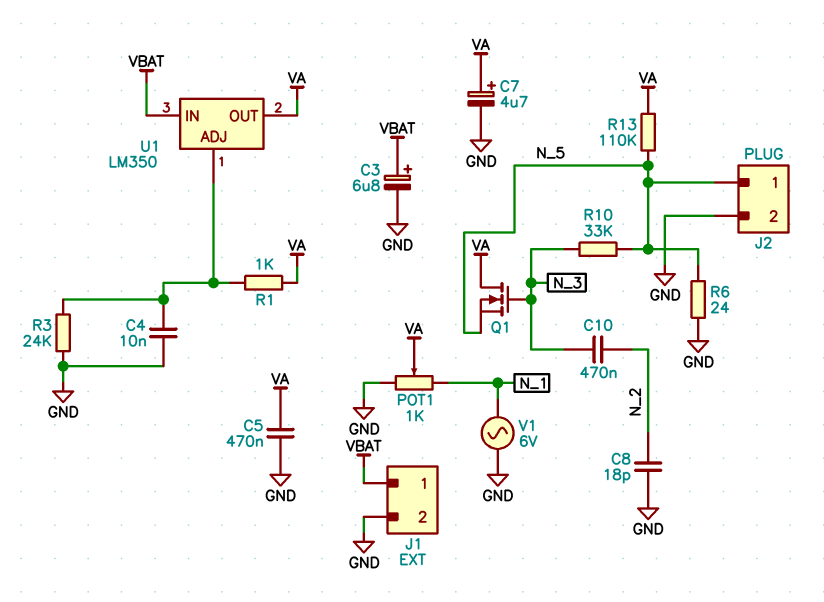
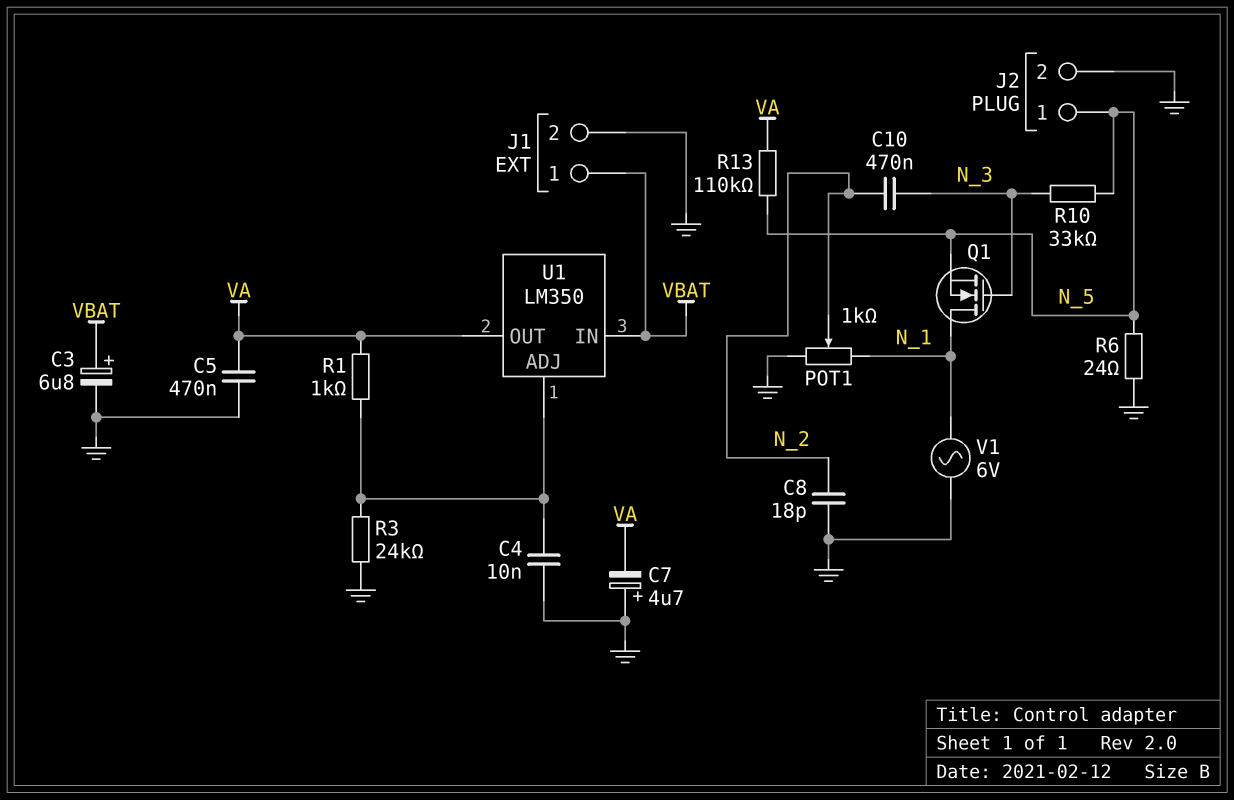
C7: 4.7uF (plus VA, minus GND) -> 4.7uF (plus GND, minus VA)
POT1: 1k (GND, N_1, wiper VA) -> 1k (GND, N_1, wiper N_2)
Q1: NMOS (G N_3, D VA, S N_5) -> NMOS (G N_3, D N_1, S N_5)

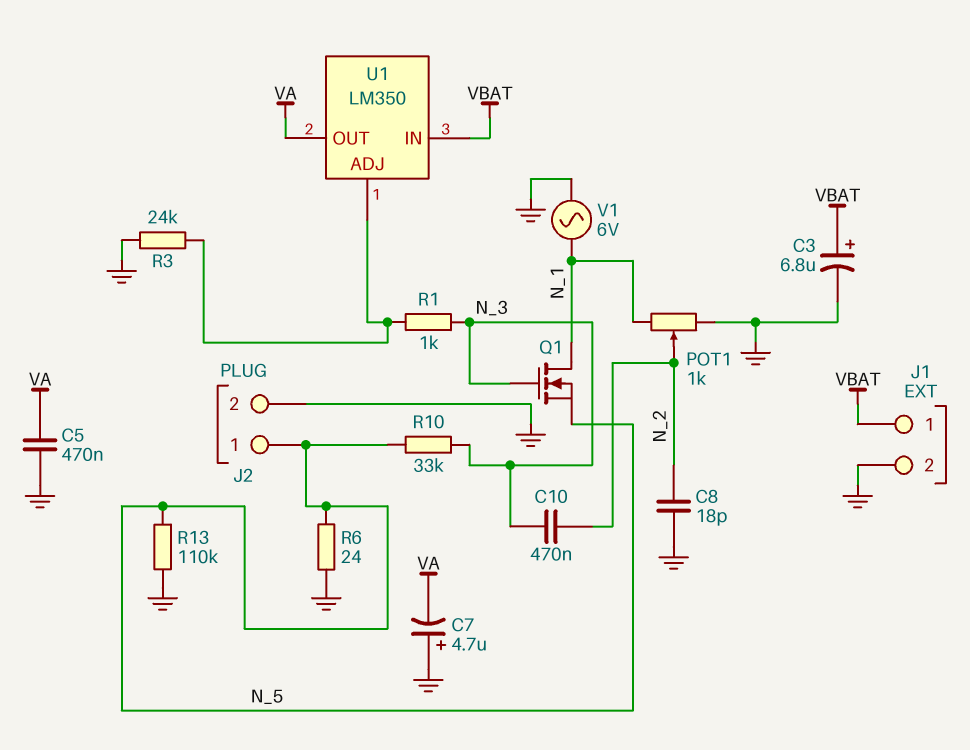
C4: 10nF (GND, U1/ADJ) -> none
R1: 1k (U1/ADJ, VA) -> 1k (N_3, U1/ADJ)
R13: 110k (N_5, VA) -> 110k (GND, N_5)

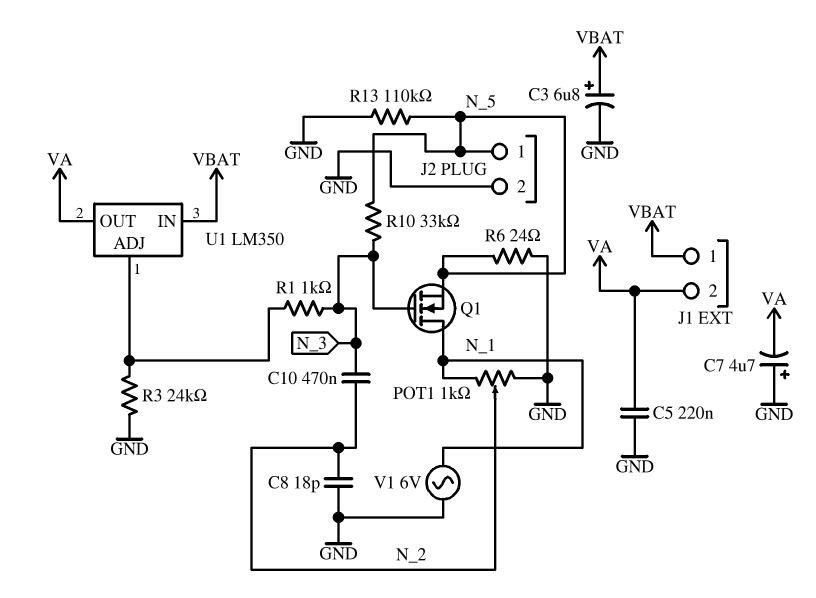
C5: 470nF (GND, VA) -> 220nF (GND, VA)
J1 pin 2: GND -> VA

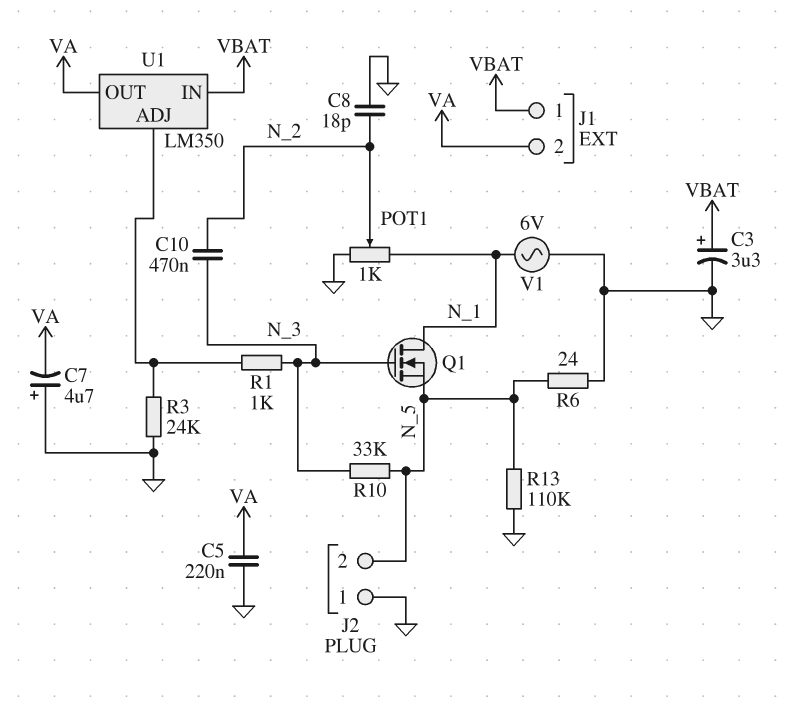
C3: 6.8uF (plus VBAT, minus GND) -> 3.3uF (plus VBAT, minus GND)
J2 pin 1: N_5 -> GND
J2 pin 2: GND -> N_5

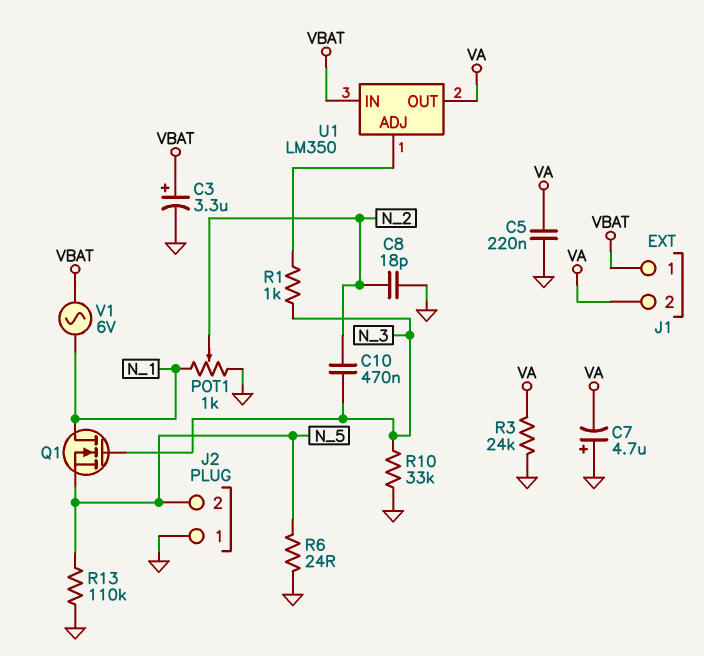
R3: 24k (GND, U1/ADJ) -> 24k (GND, VA)
R10: 33k (N_3, N_5) -> 33k (GND, N_3)
V1: AC 6V (GND, N_1) -> AC 6V (N_1, VBAT)

